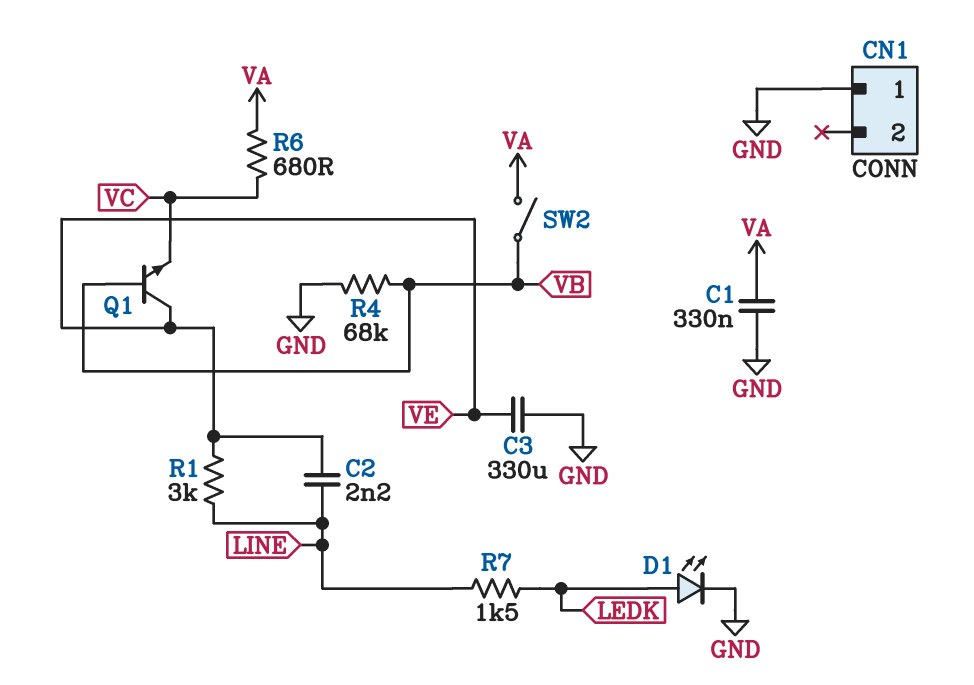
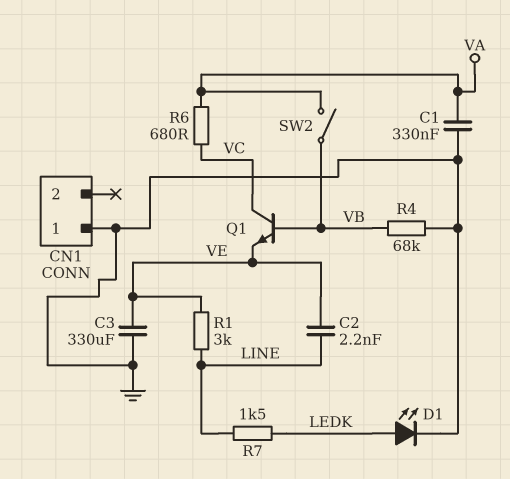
Q1: NPN (B VB, C VE, E VC) -> NPN (B VB, C VC, E VE)

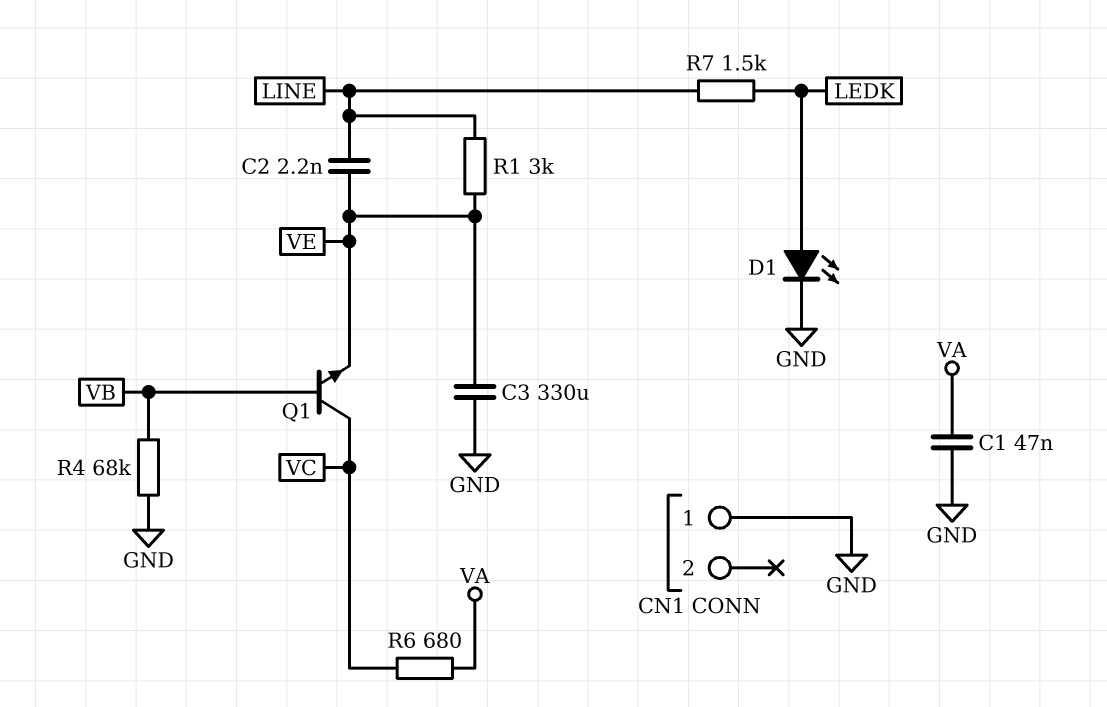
C1: 330nF (GND, VA) -> 47nF (GND, VA)
SW2: switch (VA, VB) -> none

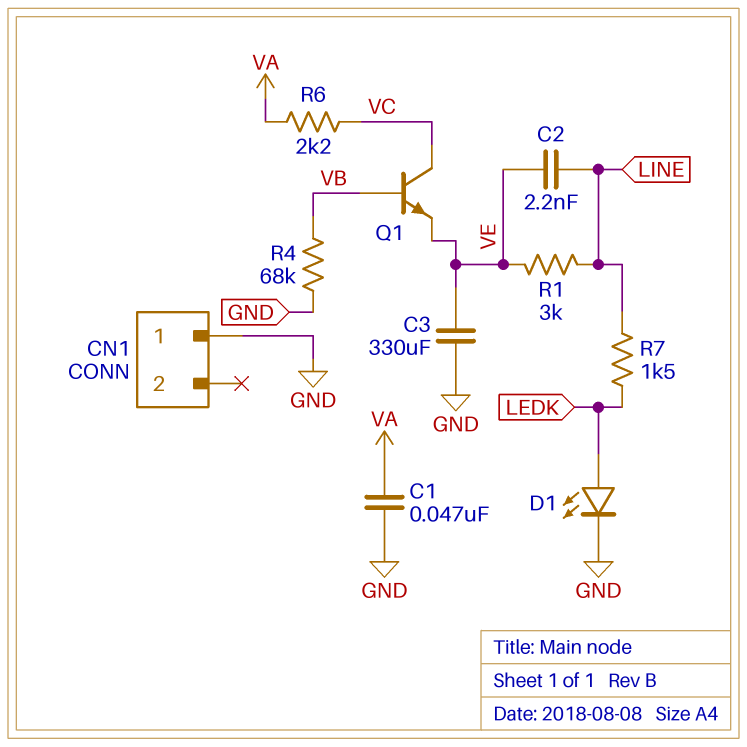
R6: 680 (VA, VC) -> 2.2k (VA, VC)

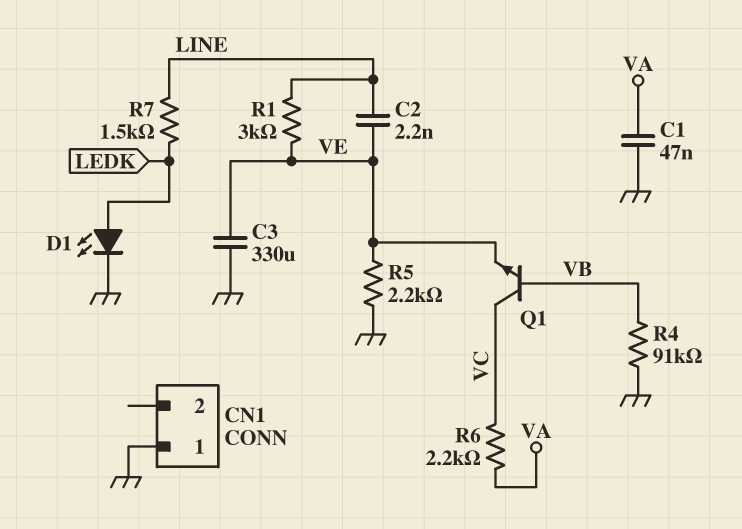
R4: 68k (GND, VB) -> 91k (GND, VB)
R5: none -> 2.2k (GND, VE)

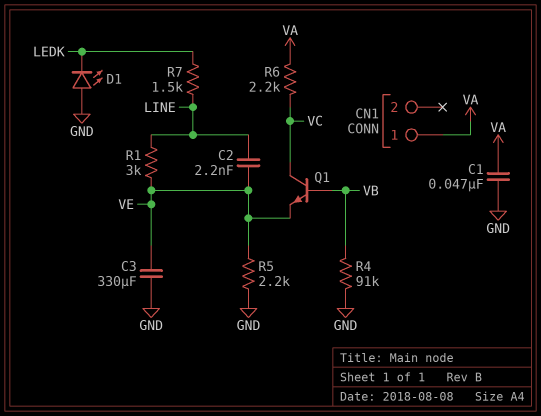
CN1 pin 1: GND -> VA
D1: LED (A LEDK, K GND) -> LED (A GND, K LEDK)

